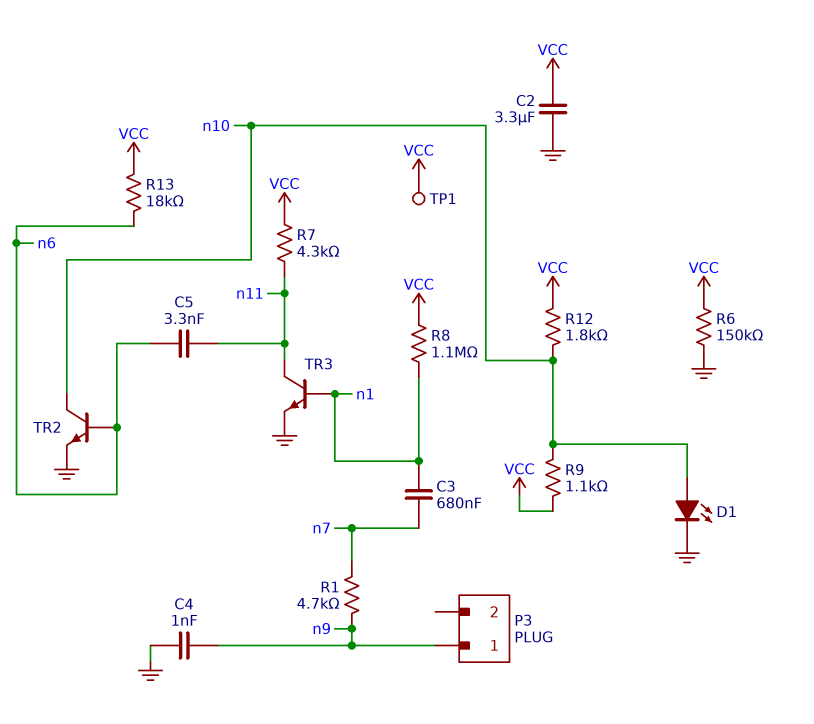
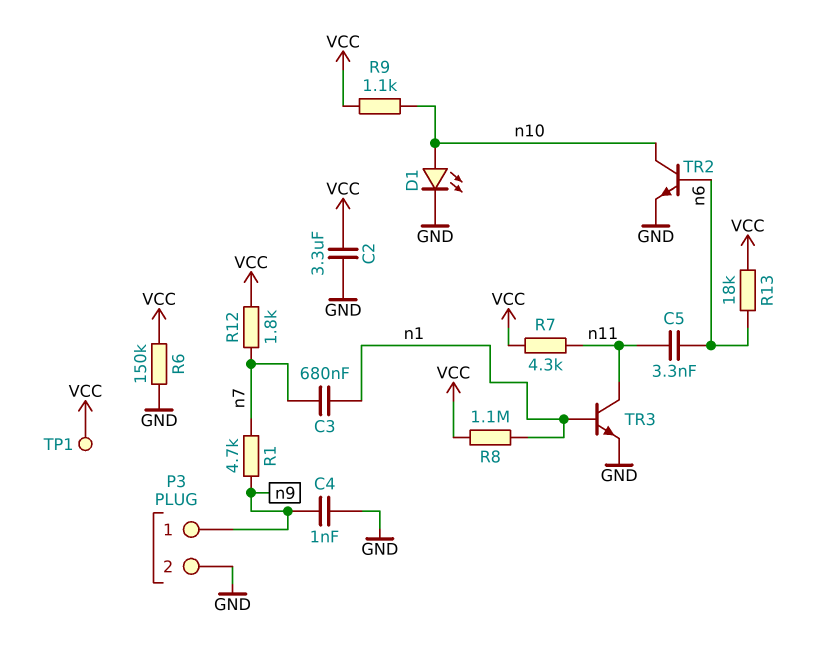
P3 pin 2: none -> GND
R12: 1.8k (VCC, n10) -> 1.8k (VCC, n7)

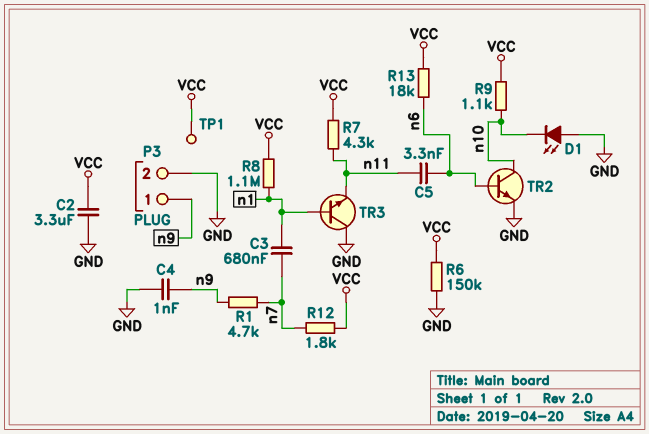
D1: LED (A n10, K GND) -> LED (A GND, K n10)
TR3: NPN (B n1, C n11, E GND) -> NPN (B n1, C GND, E n11)

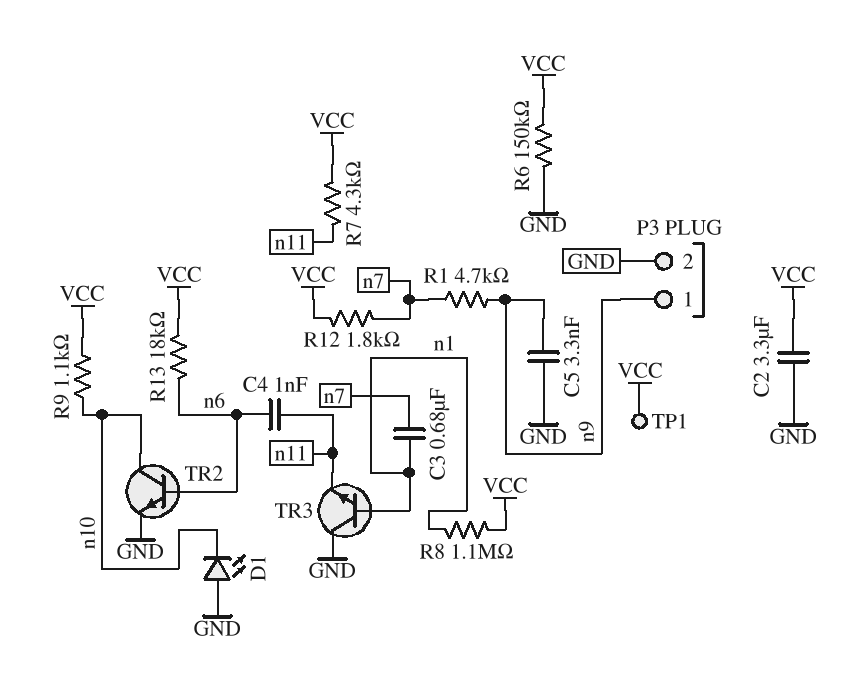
C4: 1nF (GND, n9) -> 1nF (n6, n11)
C5: 3.3nF (n6, n11) -> 3.3nF (GND, n9)

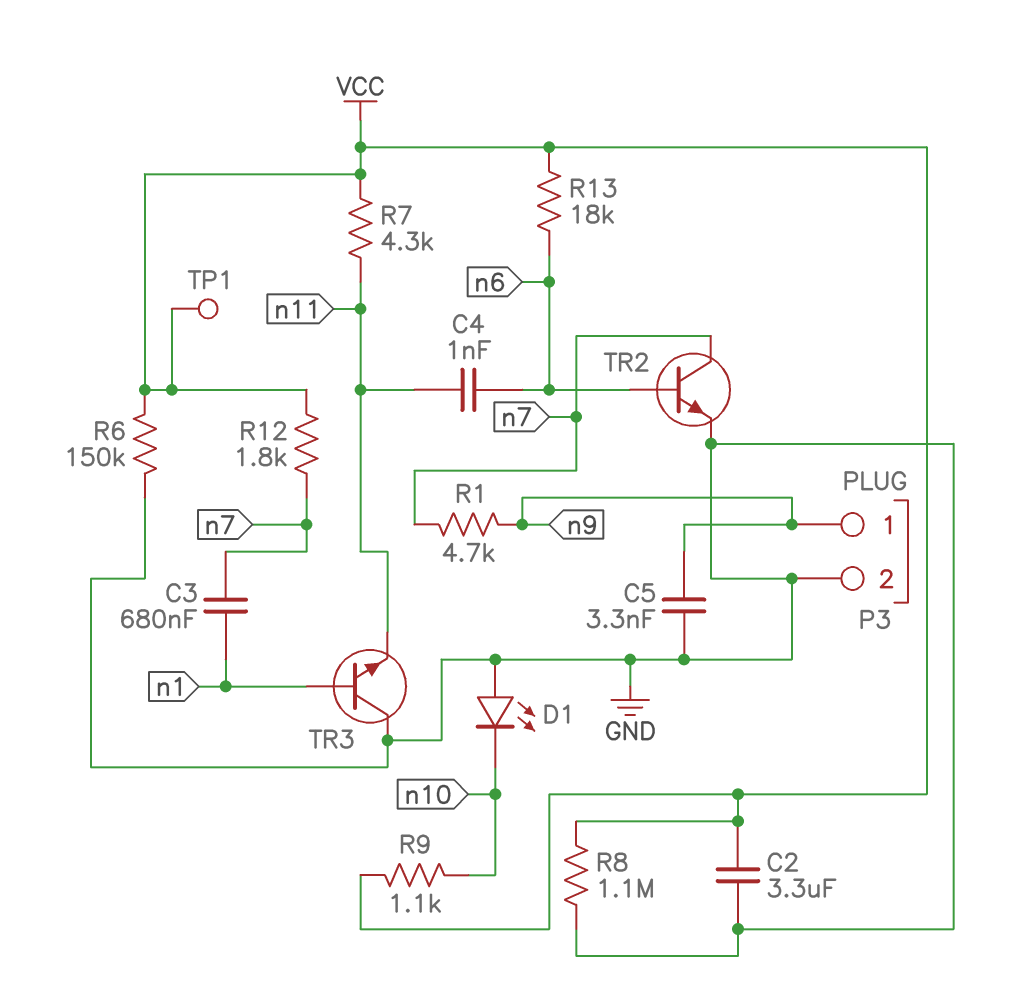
R8: 1.1M (VCC, n1) -> 1.1M (GND, VCC)
TR2: NPN (B n6, C n10, E GND) -> NPN (B n6, C n7, E GND)

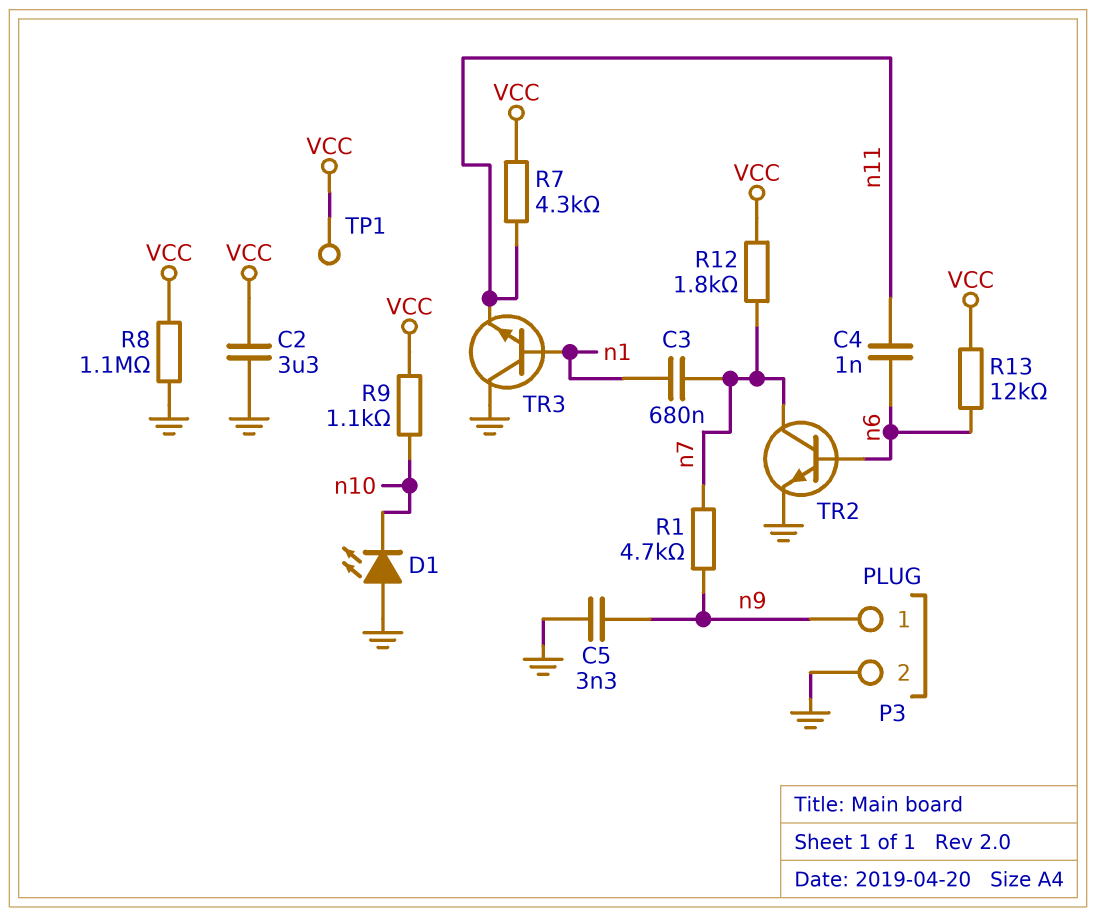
R6: 150k (GND, VCC) -> none
R13: 18k (VCC, n6) -> 12k (VCC, n6)

